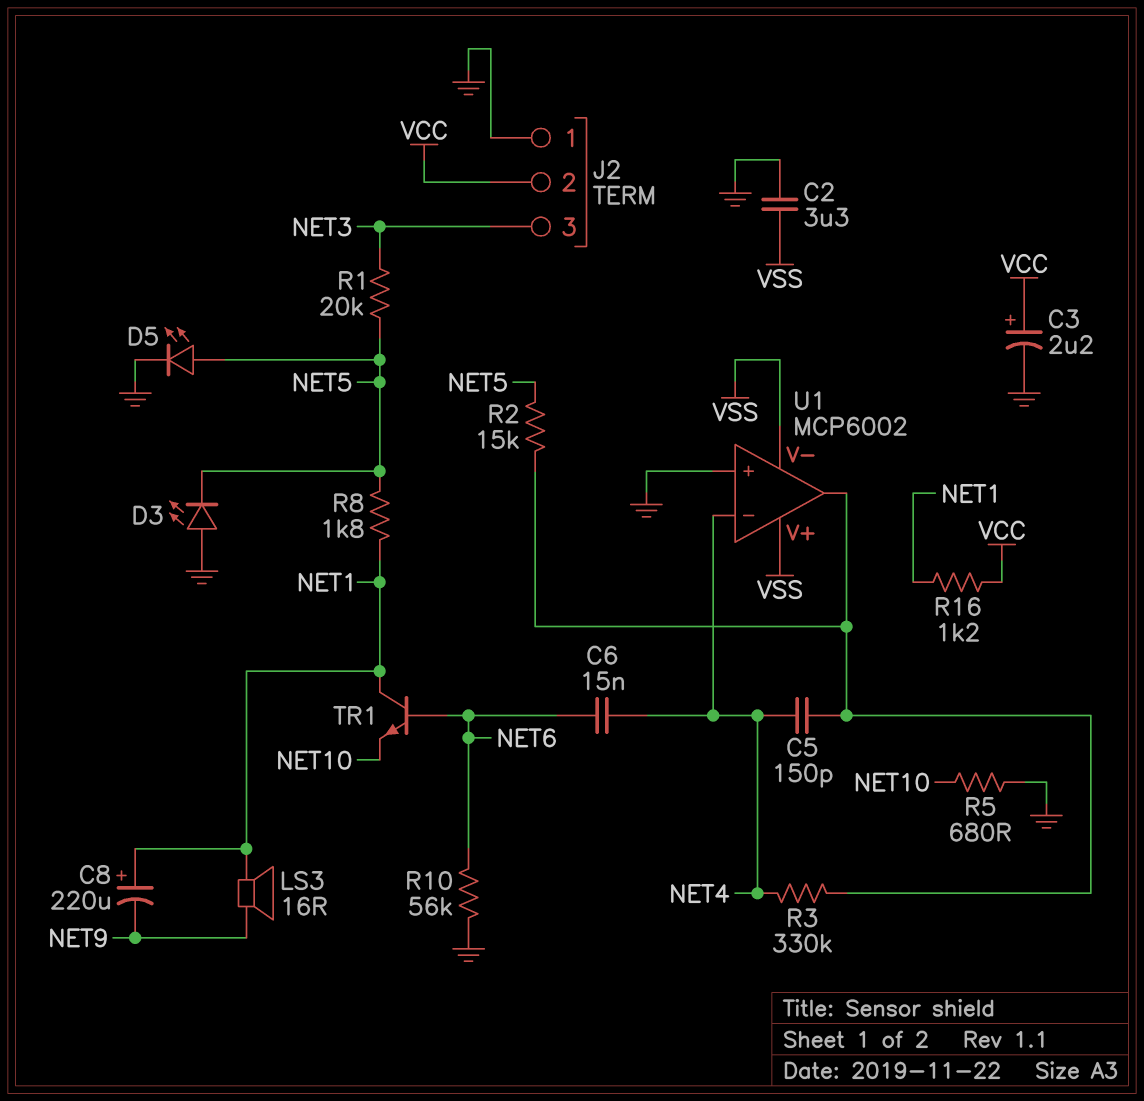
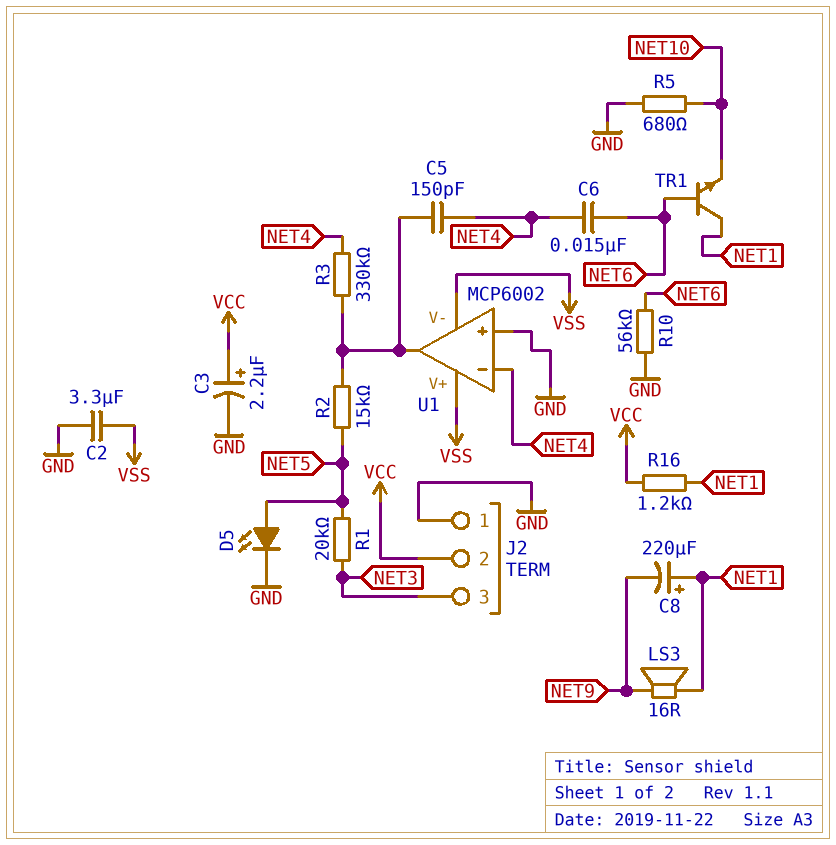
D3: LED (A GND, K NET5) -> none
R8: 1.8k (NET1, NET5) -> none

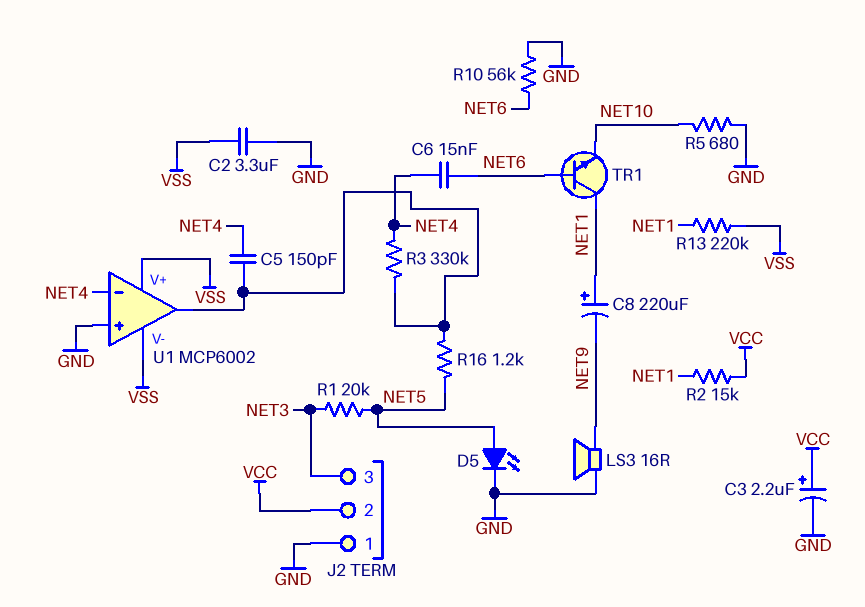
LS3: speaker 16R (NET1, NET9) -> speaker 16R (GND, NET9)
R2: 15k (NET5, U1/out) -> 15k (NET1, VCC)
R13: none -> 220k (NET1, VSS)
R16: 1.2k (NET1, VCC) -> 1.2k (NET5, U1/out)

